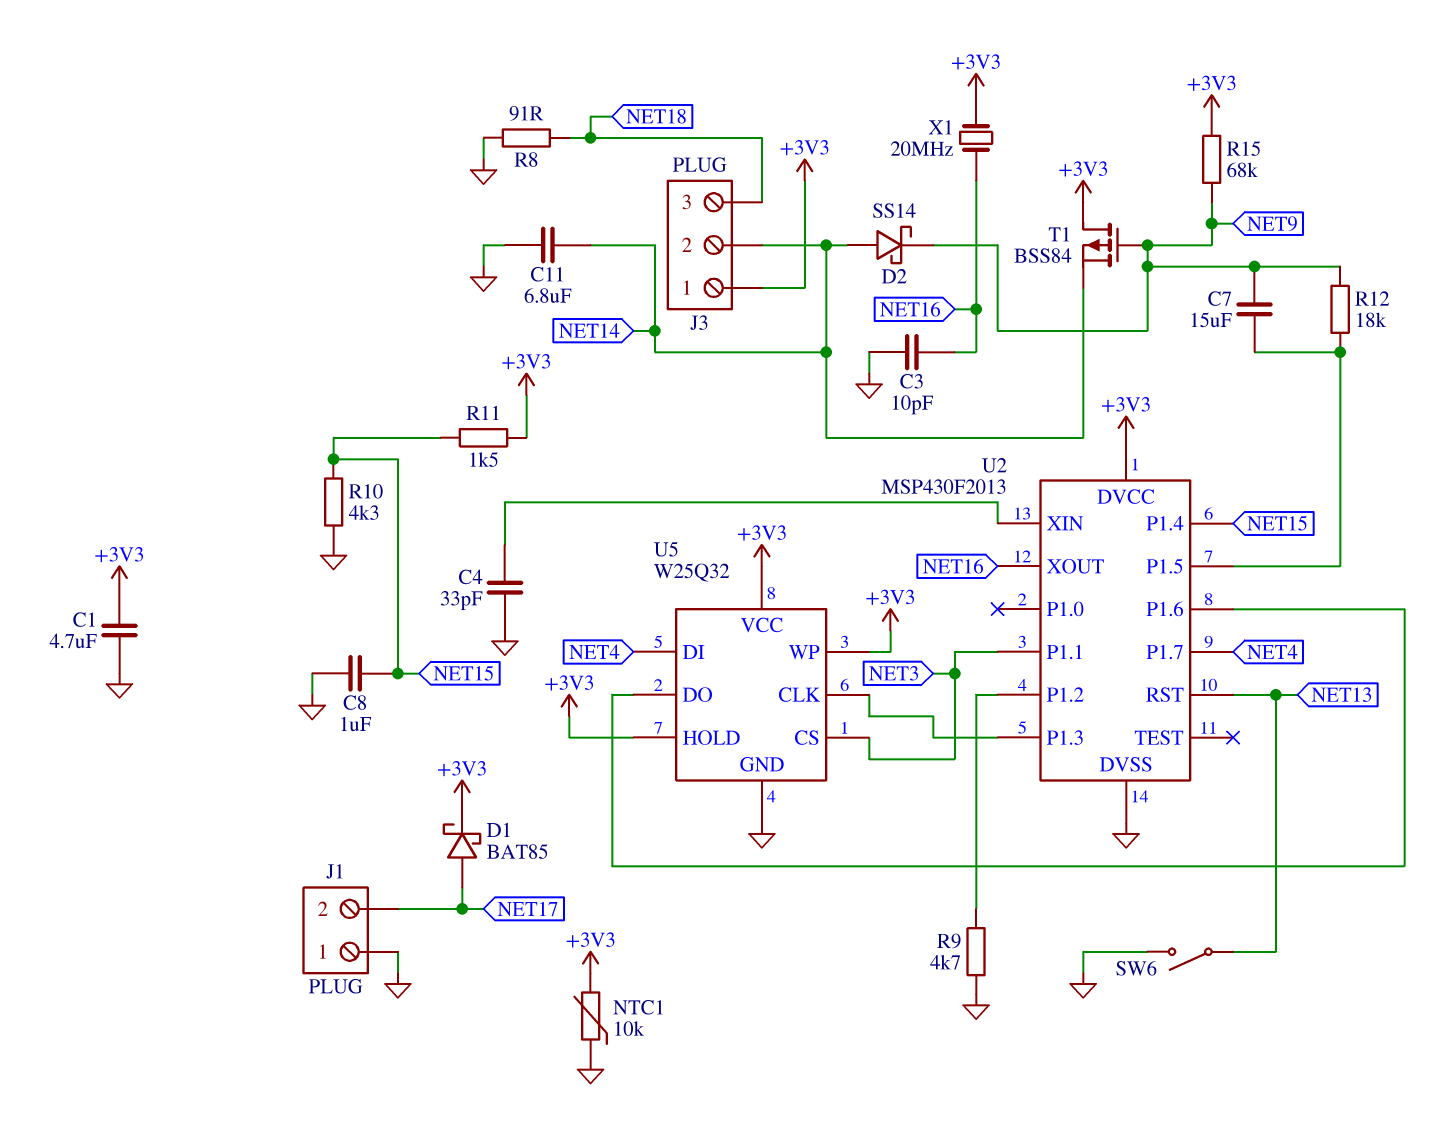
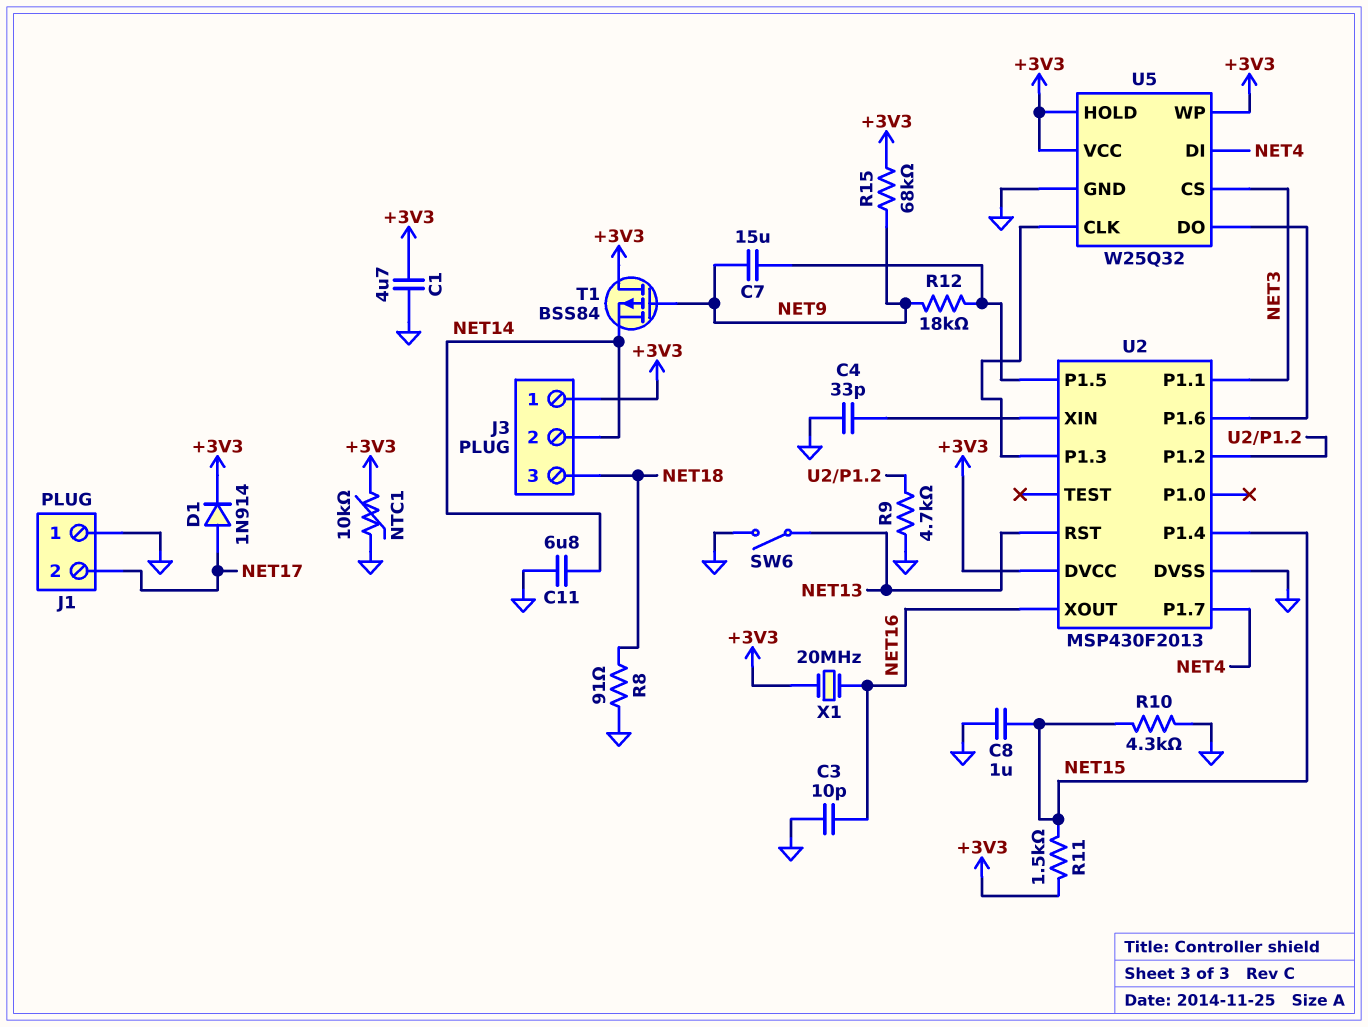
D1: schottky BAT85 (A NET17, K +3V3) -> diode 1N914 (A NET17, K +3V3)
D2: schottky SS14 (A NET14, K NET9) -> none

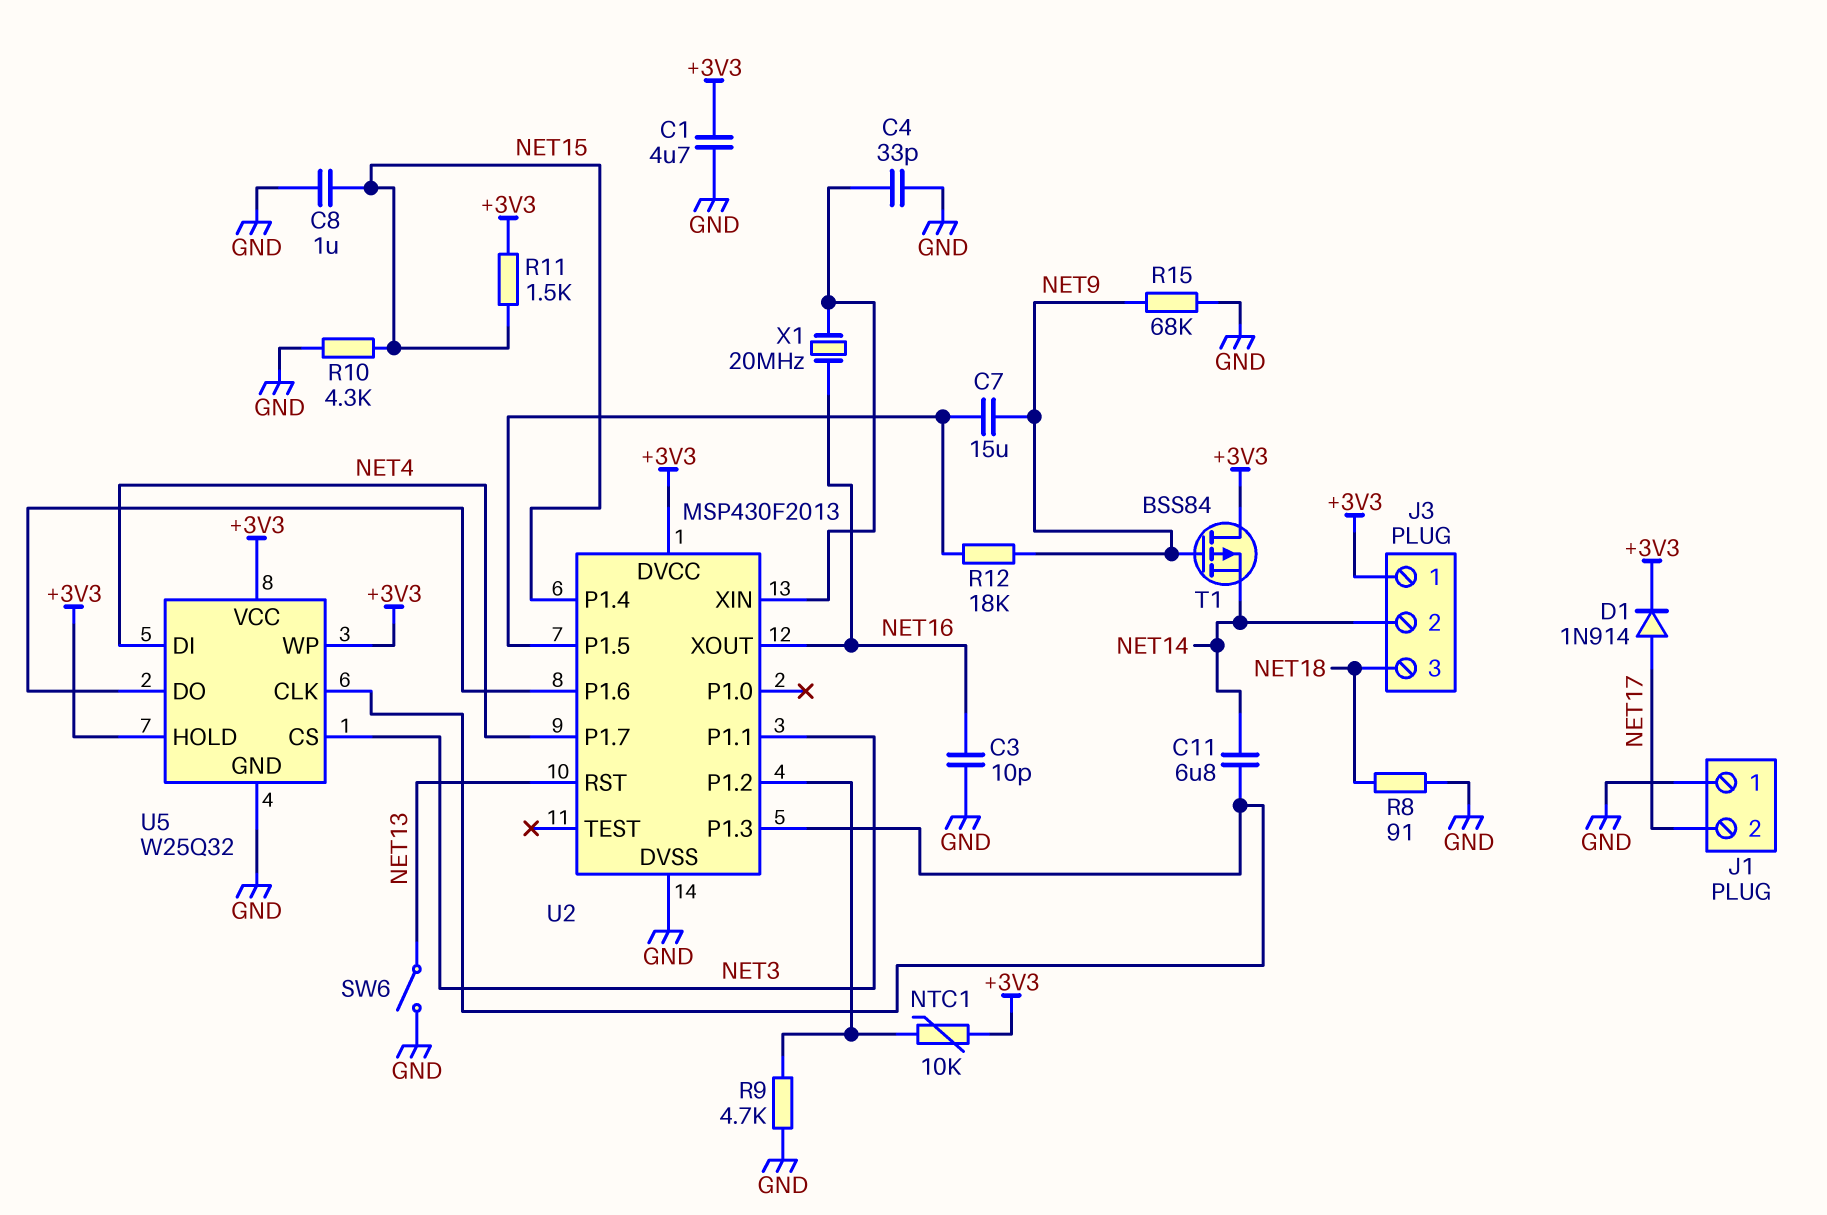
C11: 6.8uF (GND, NET14) -> 6.8uF (NET14, U2/P1.3)
NTC1: 10k (+3V3, GND) -> 10k (+3V3, U2/P1.2)
R15: 68k (+3V3, NET9) -> 68k (GND, NET9)
X1: 20MHz (+3V3, NET16) -> 20MHz (NET16, U2/XIN)

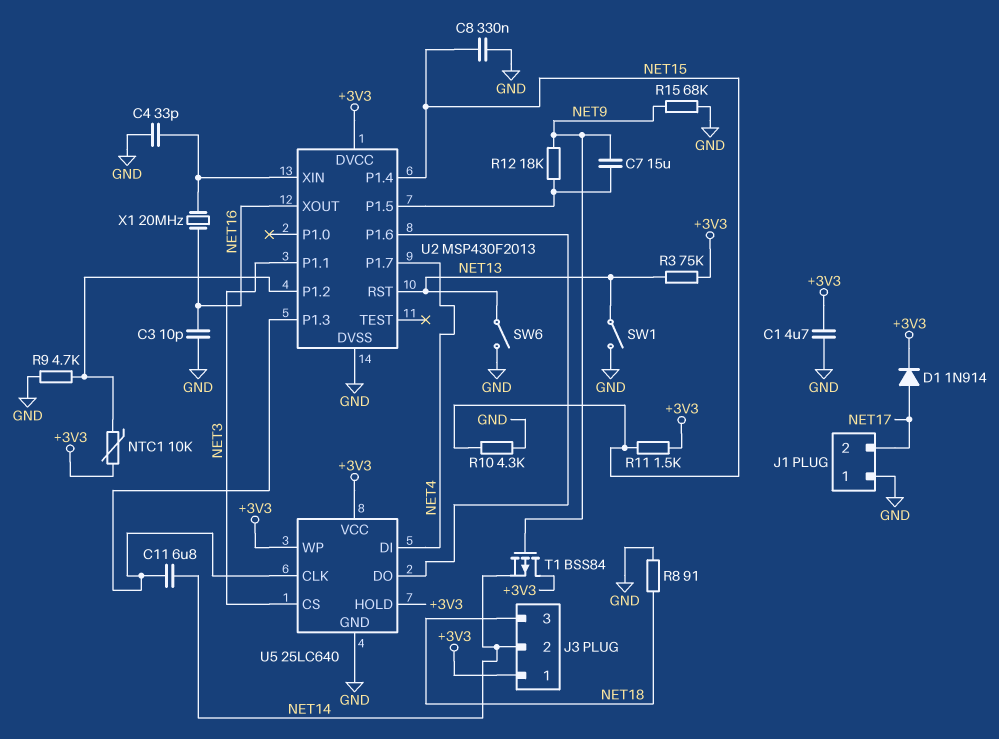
C8: 1uF (GND, NET15) -> 330nF (GND, NET15)
R3: none -> 75k (+3V3, NET13)
SW1: none -> switch (GND, NET13)
U5: W25Q32 -> 25LC640

